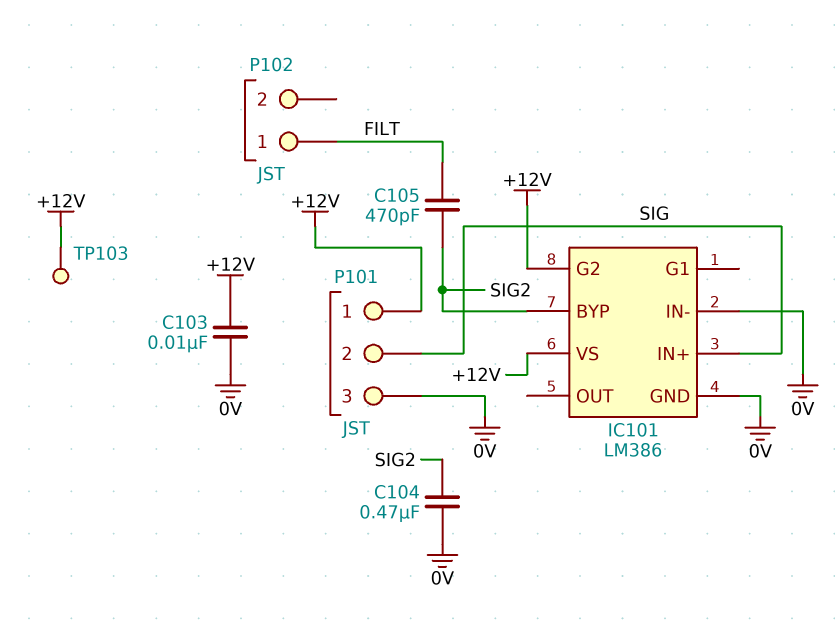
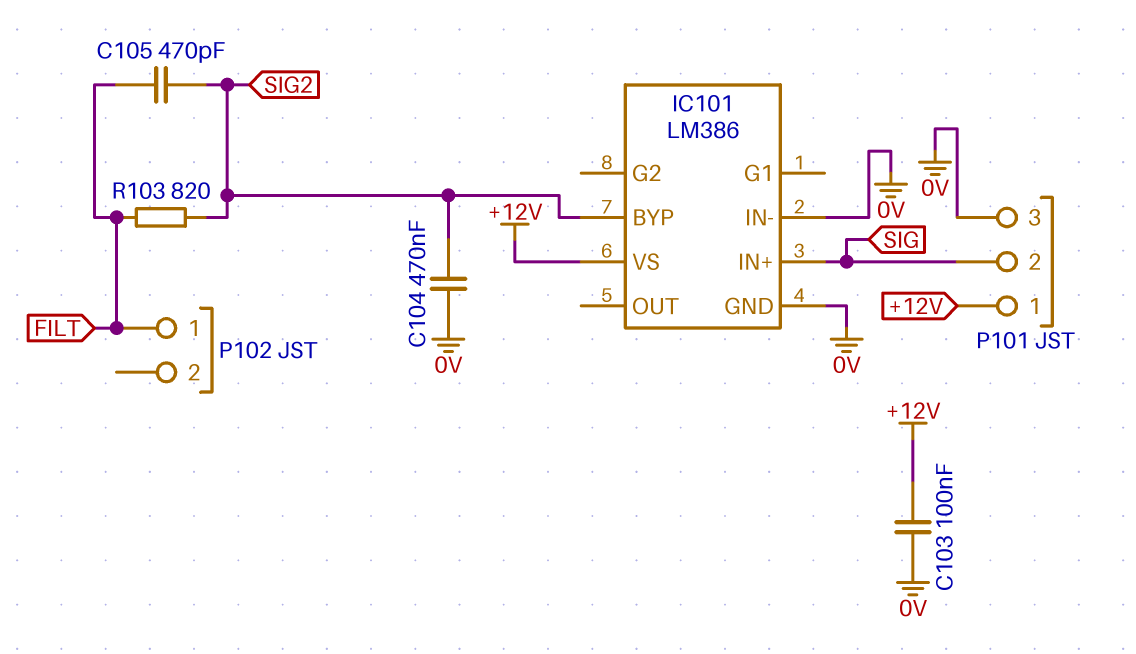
C103: 10nF (+12V, 0V) -> 100nF (+12V, 0V)
IC101 pin G2: +12V -> none
R103: none -> 820 (FILT, SIG2)
TP103: test point (+12V) -> none

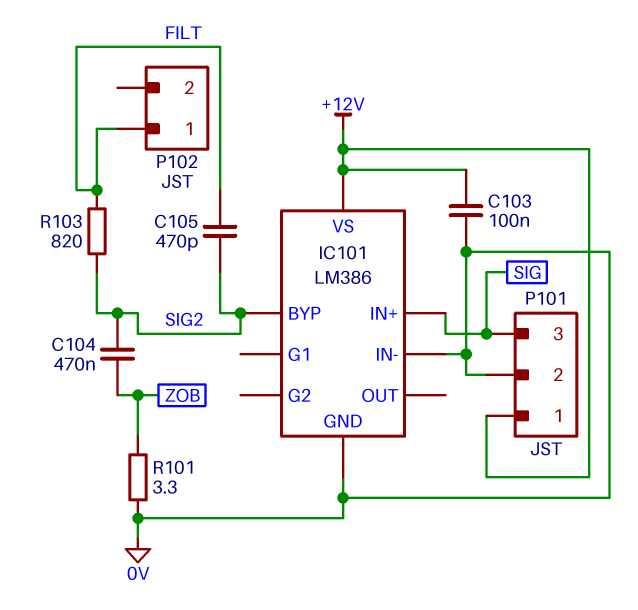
C104: 470nF (0V, SIG2) -> 470nF (SIG2, ZOB)
P101 pin 2: SIG -> 0V
P101 pin 3: 0V -> SIG
R101: none -> 3.3 (0V, ZOB)

